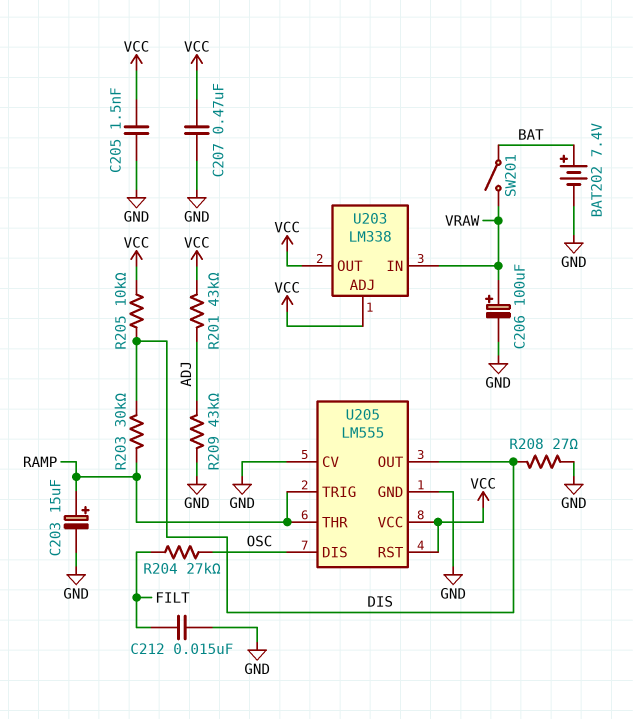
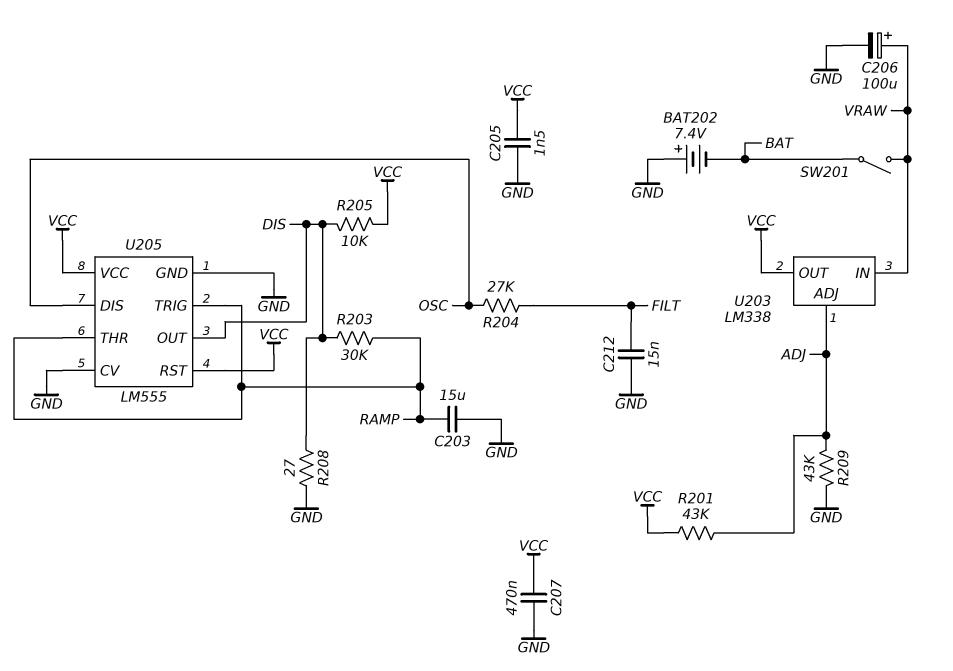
BAT202: 7.4V (plus BAT, minus GND) -> 7.4V (plus GND, minus BAT)
C203: 15uF (plus RAMP, minus GND) -> 15uF (GND, RAMP)
U203 pin ADJ: VCC -> ADJ

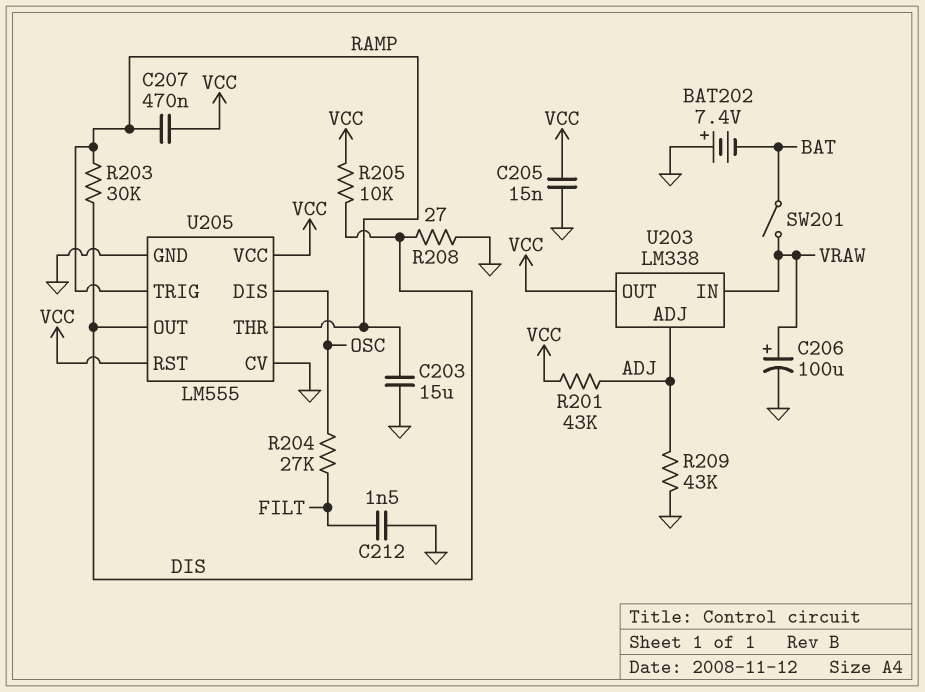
C205: 1.5nF (GND, VCC) -> 15nF (GND, VCC)
C207: 470nF (GND, VCC) -> 470nF (RAMP, VCC)
C212: 15nF (FILT, GND) -> 1.5nF (FILT, GND)

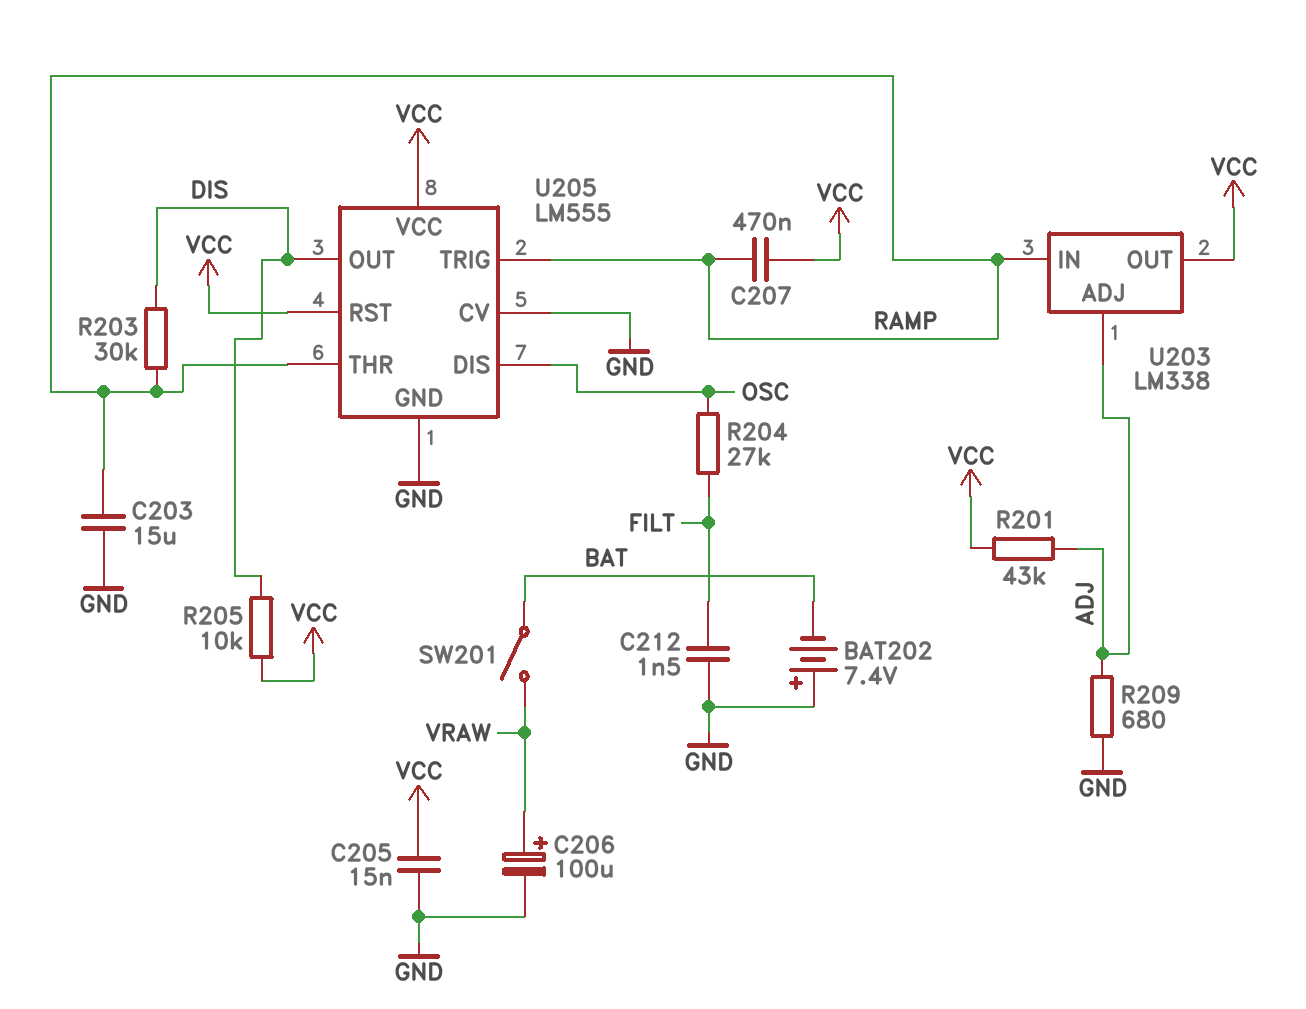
R208: 27 (DIS, GND) -> none
R209: 43k (ADJ, GND) -> 680 (ADJ, GND)
U203 pin IN: VRAW -> RAMP

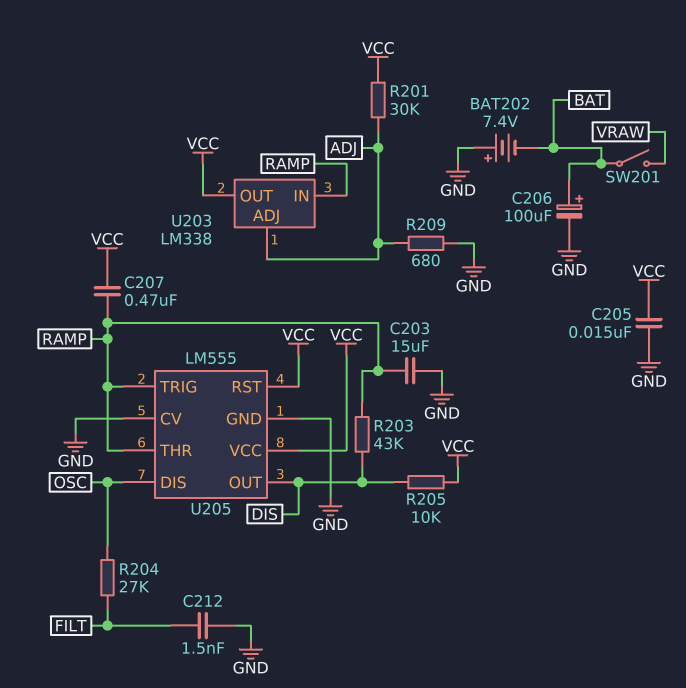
C206: 100uF (plus VRAW, minus GND) -> 100uF (plus BAT, minus GND)
R201: 43k (ADJ, VCC) -> 30k (ADJ, VCC)
R203: 30k (DIS, RAMP) -> 43k (DIS, RAMP)

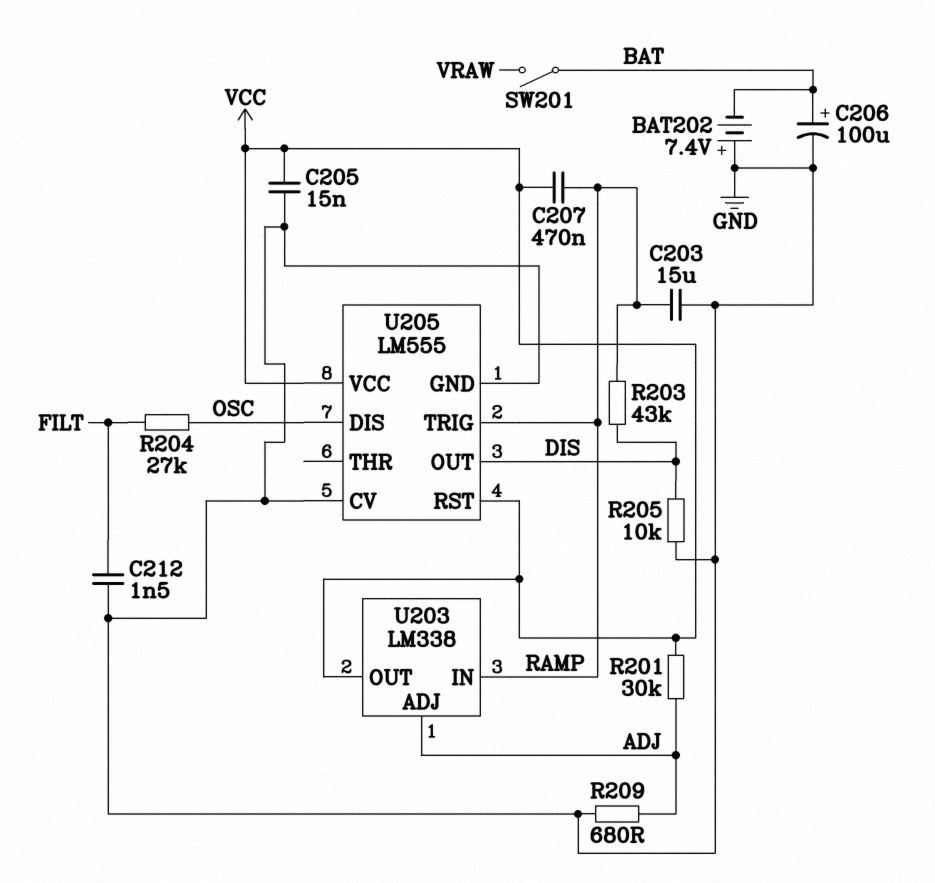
R205: 10k (DIS, VCC) -> 10k (DIS, GND)
U205 pin THR: RAMP -> none

